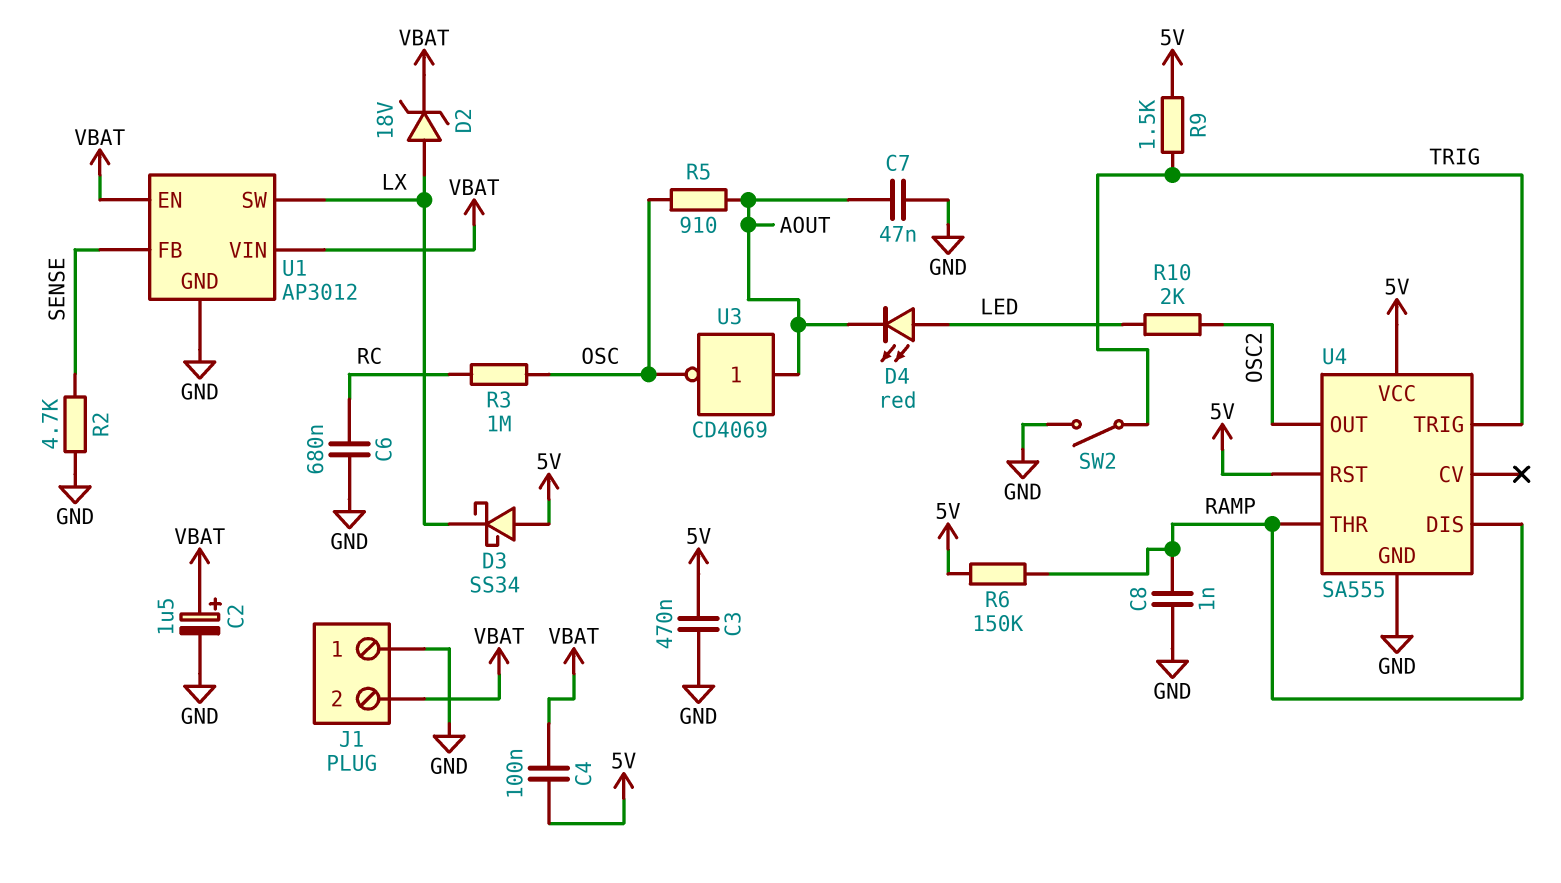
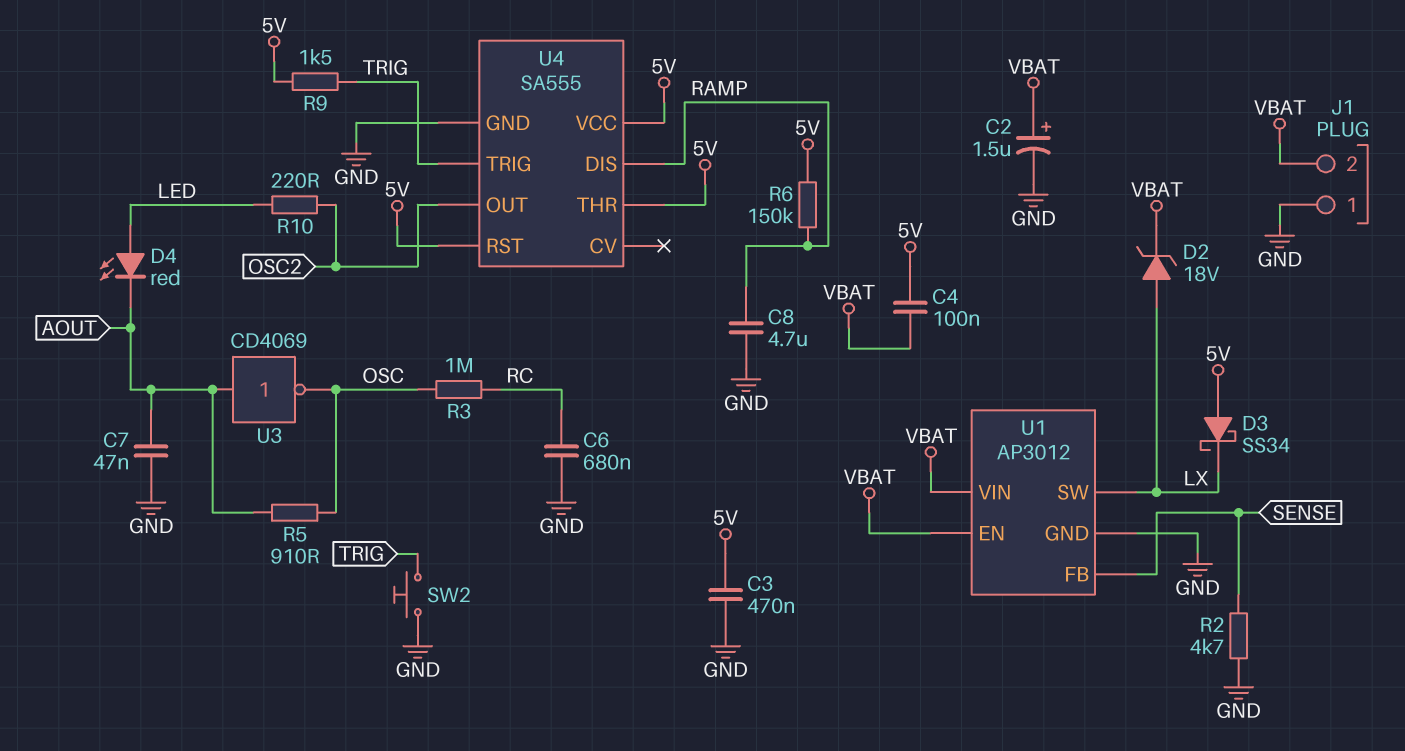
C8: 1nF (GND, RAMP) -> 4.7uF (GND, RAMP)
R10: 2k (LED, OSC2) -> 220 (LED, OSC2)
SW2: switch (GND, TRIG) -> button (GND, TRIG)
U4 pin THR: RAMP -> 5V

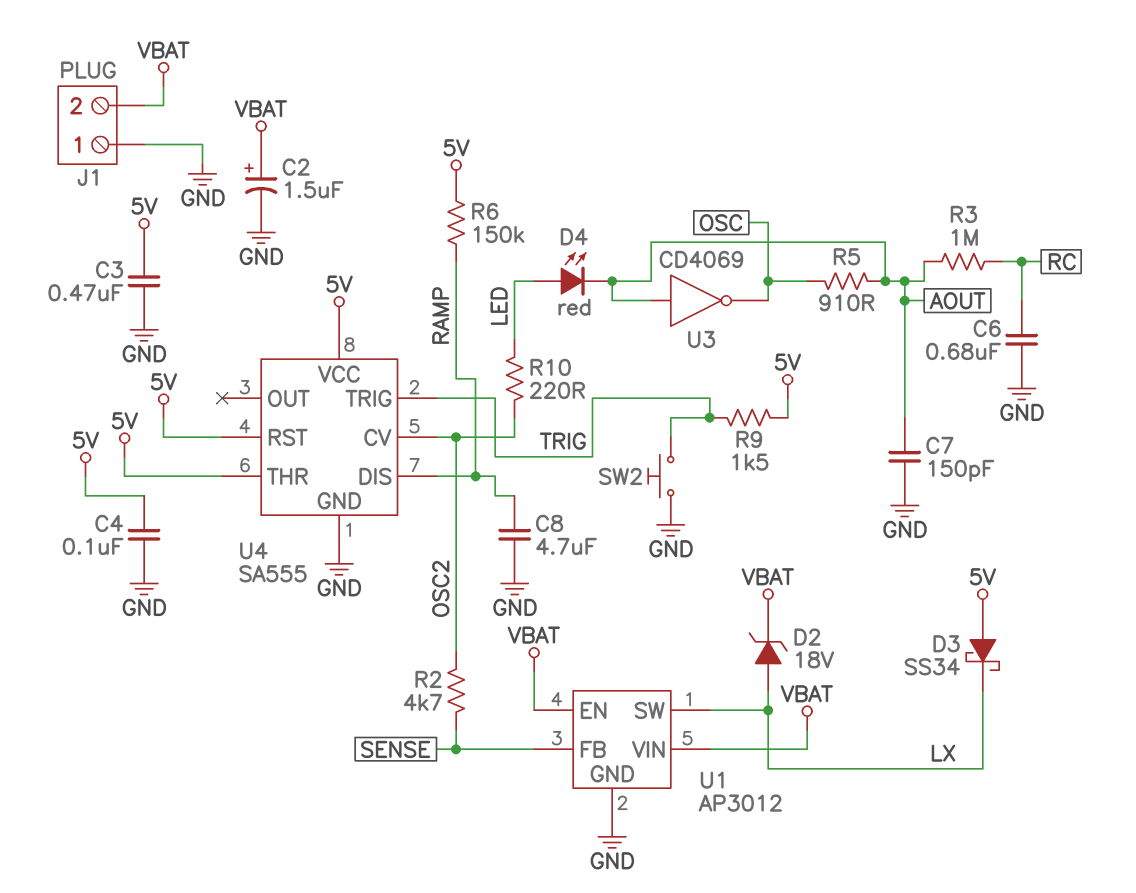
C4: 100nF (5V, VBAT) -> 100nF (5V, GND)
C7: 47nF (AOUT, GND) -> 150pF (AOUT, GND)
R2: 4.7k (GND, SENSE) -> 4.7k (OSC2, SENSE)
R3: 1M (OSC, RC) -> 1M (AOUT, RC)
U4 pin CV: none -> OSC2
U4 pin OUT: OSC2 -> none

